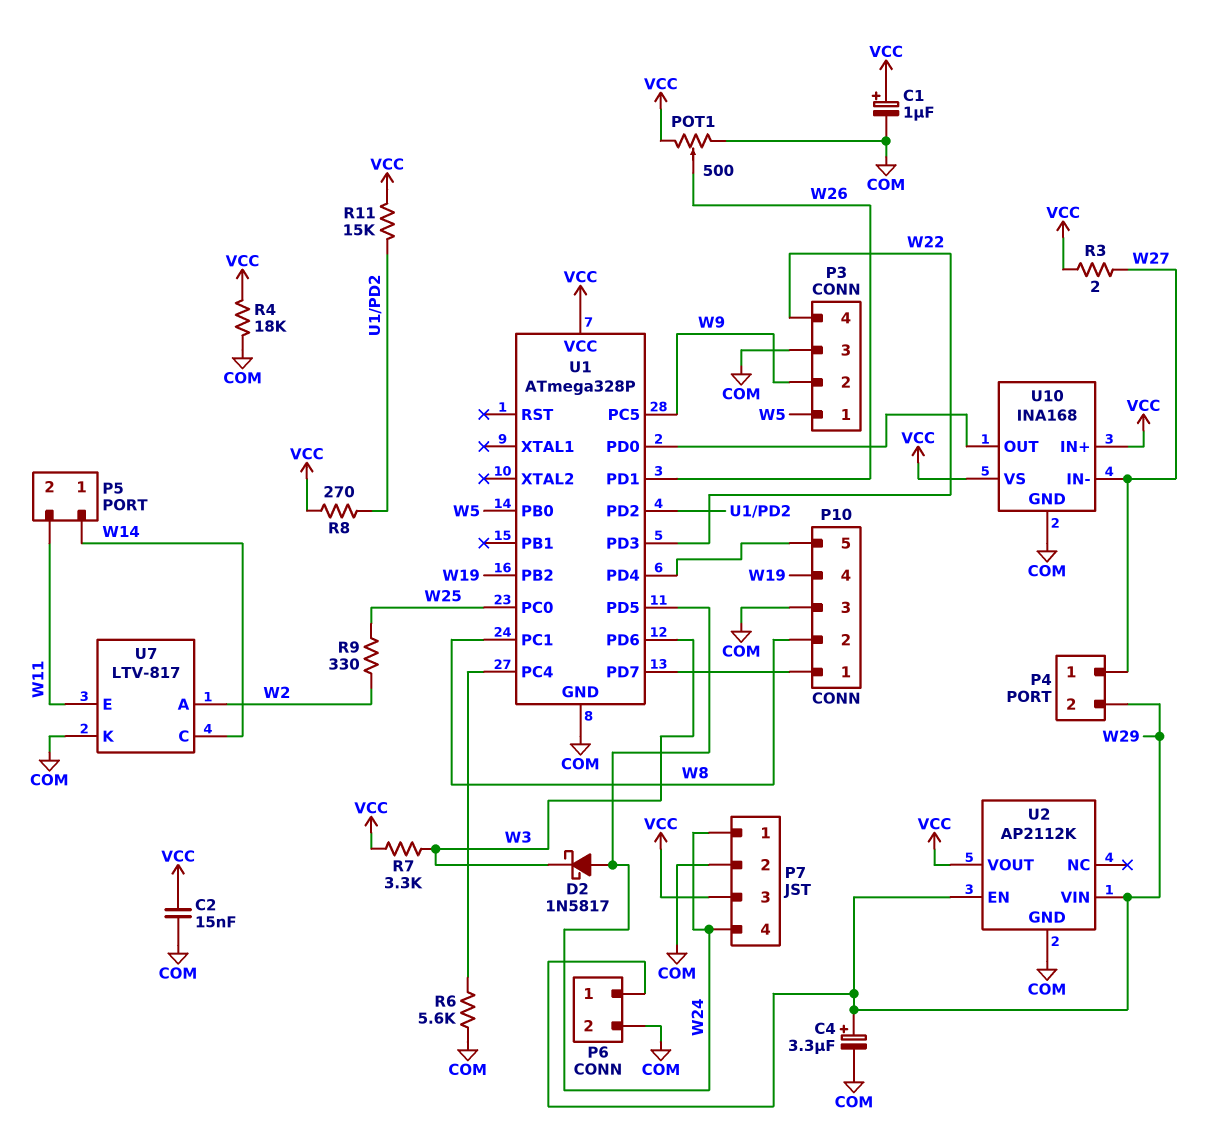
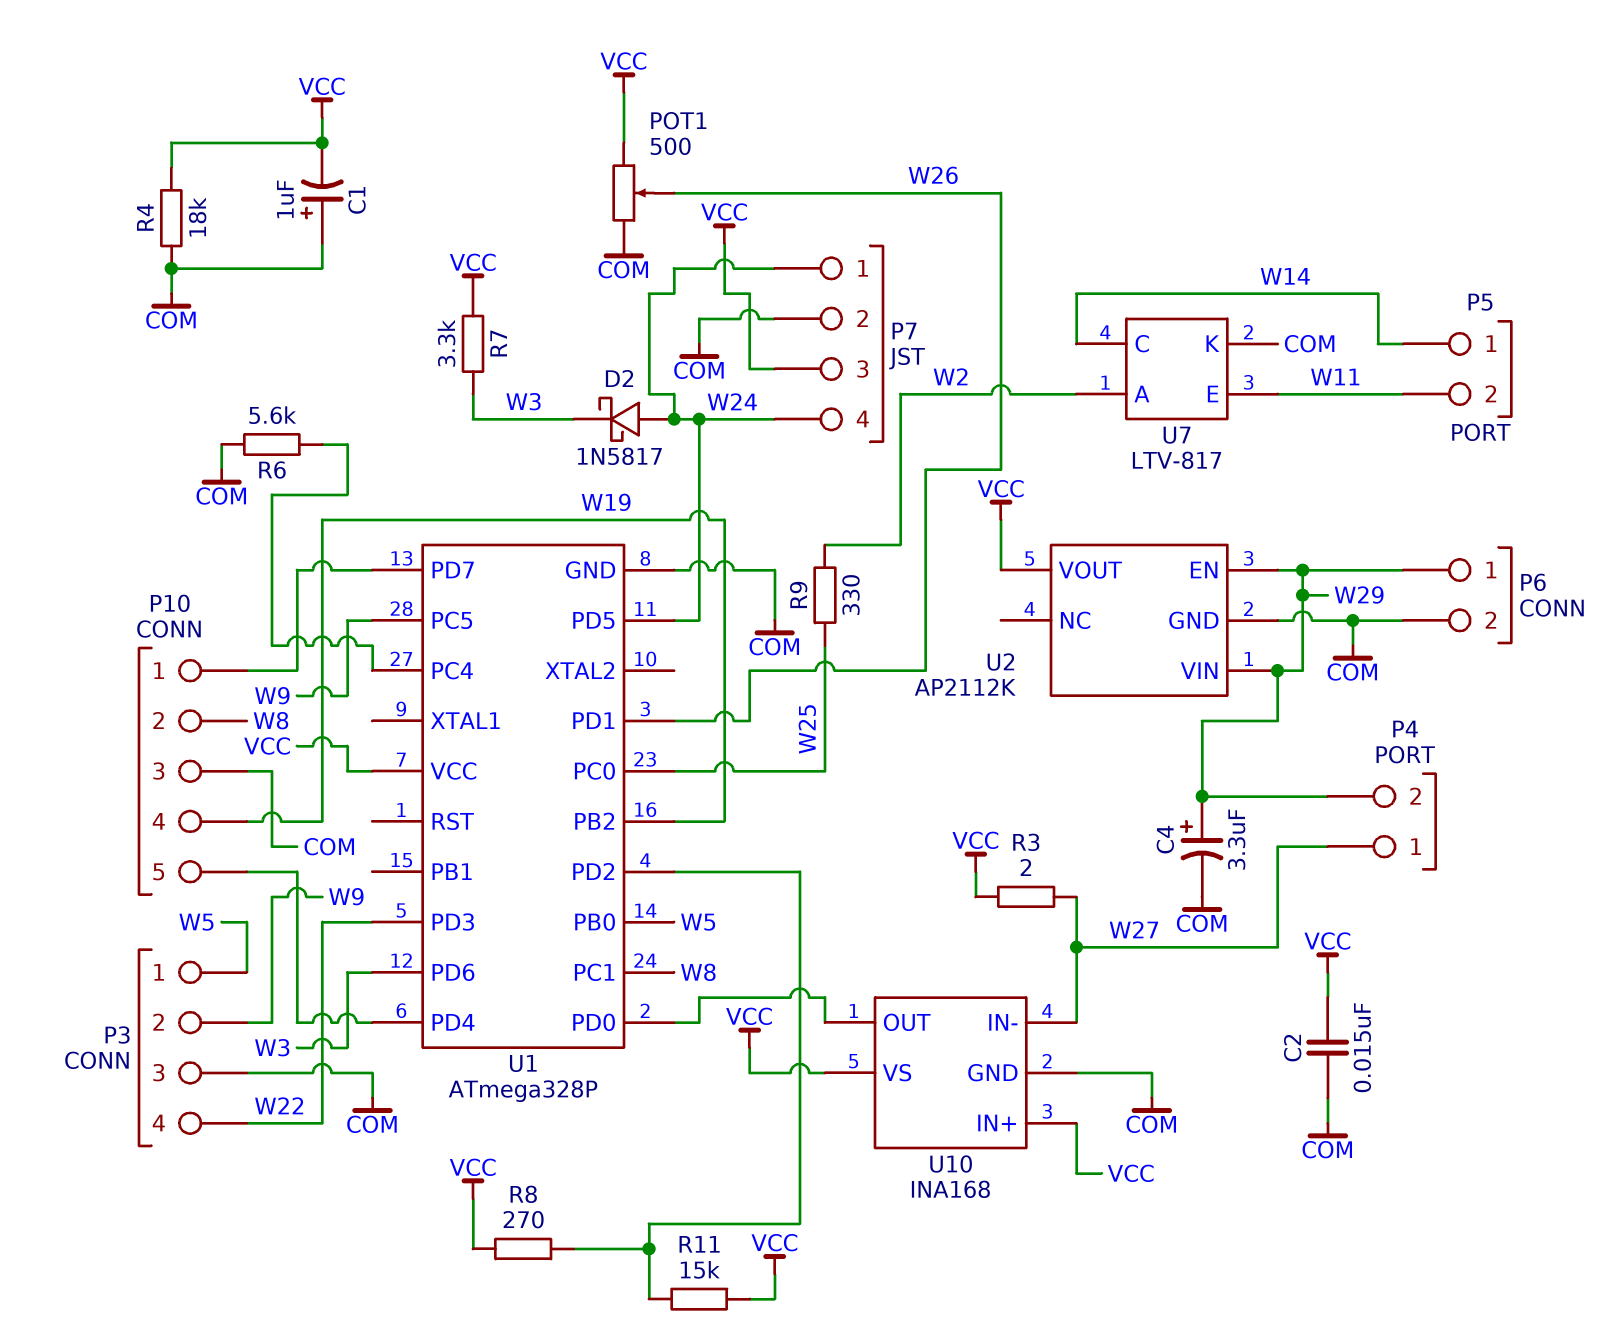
C1: 1uF (plus VCC, minus COM) -> 1uF (plus COM, minus VCC)

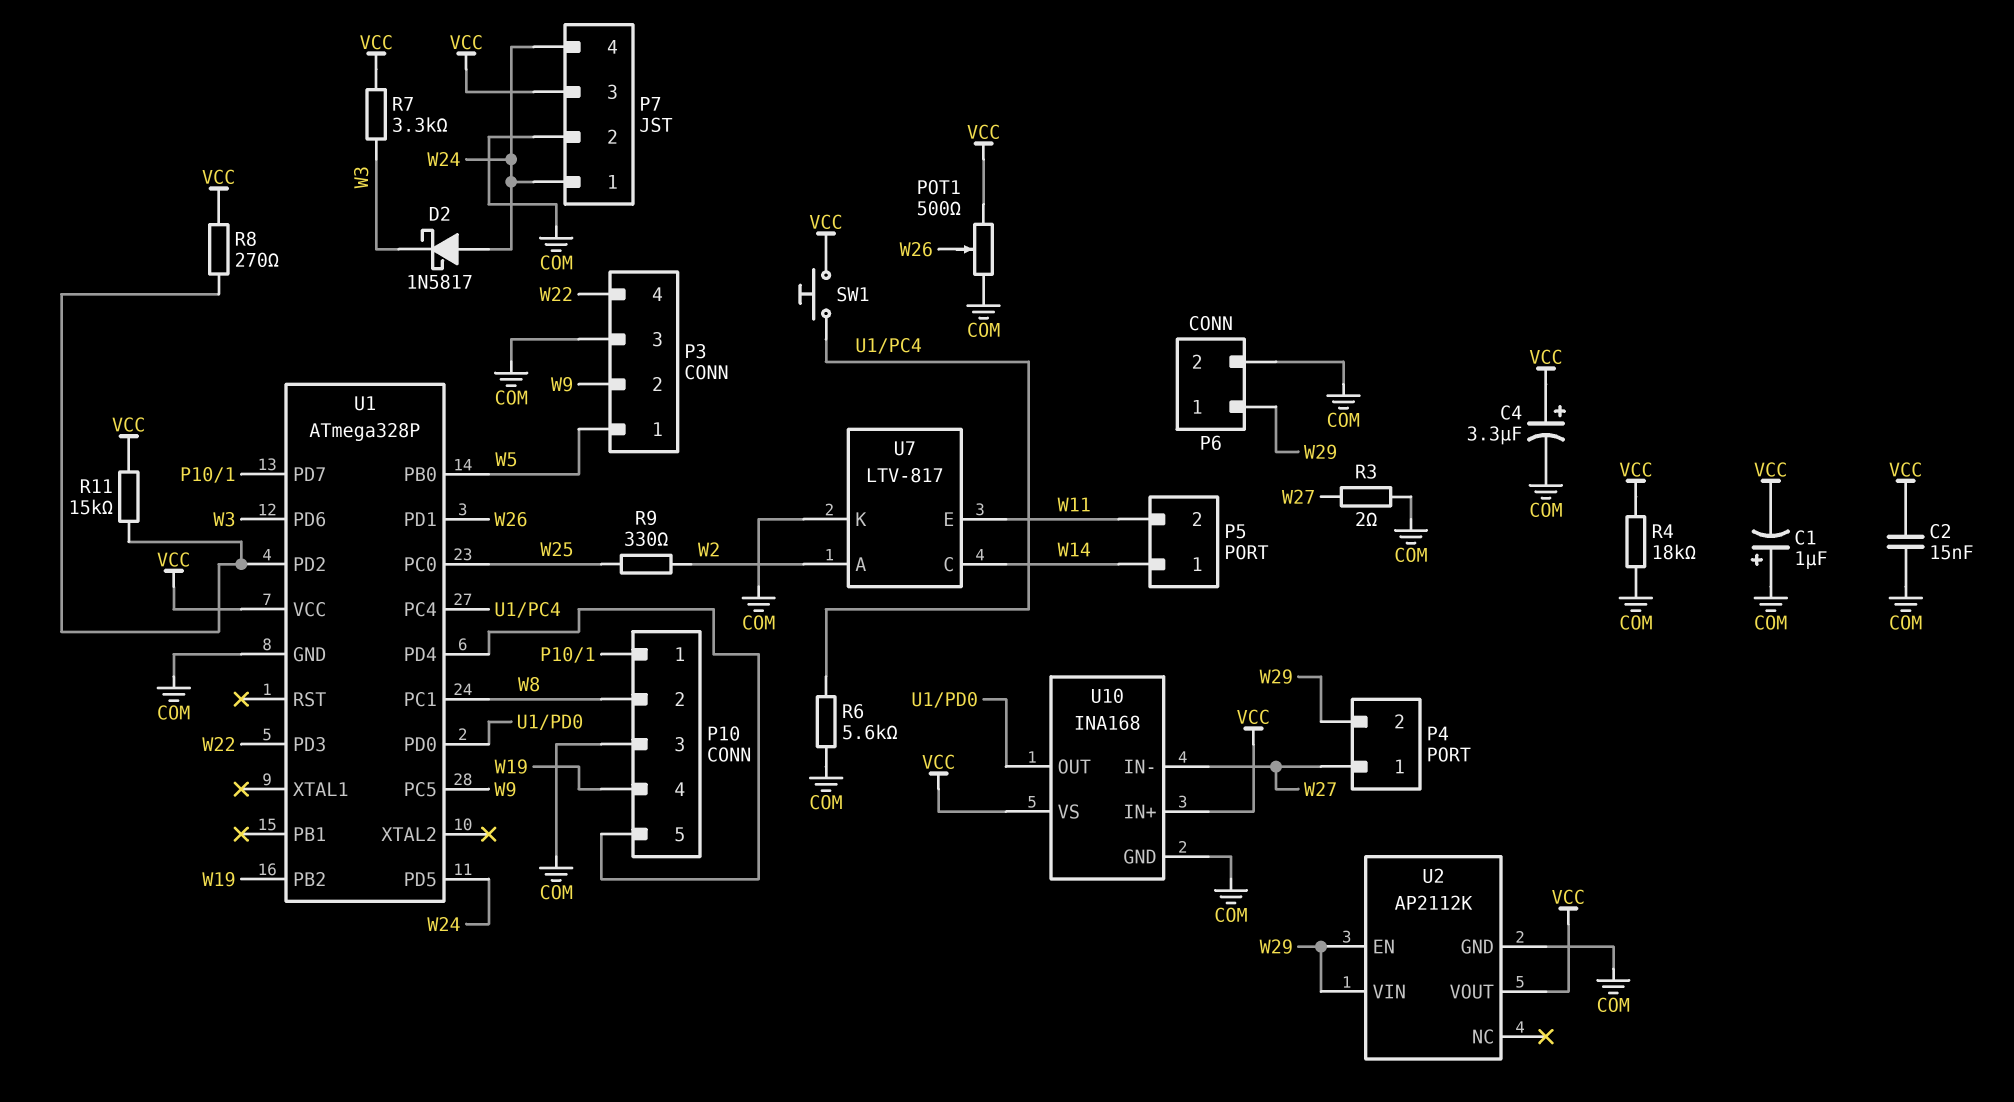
C4: 3.3uF (plus W29, minus COM) -> 3.3uF (plus VCC, minus COM)
R3: 2 (VCC, W27) -> 2 (COM, W27)
SW1: none -> button (U1/PC4, VCC)

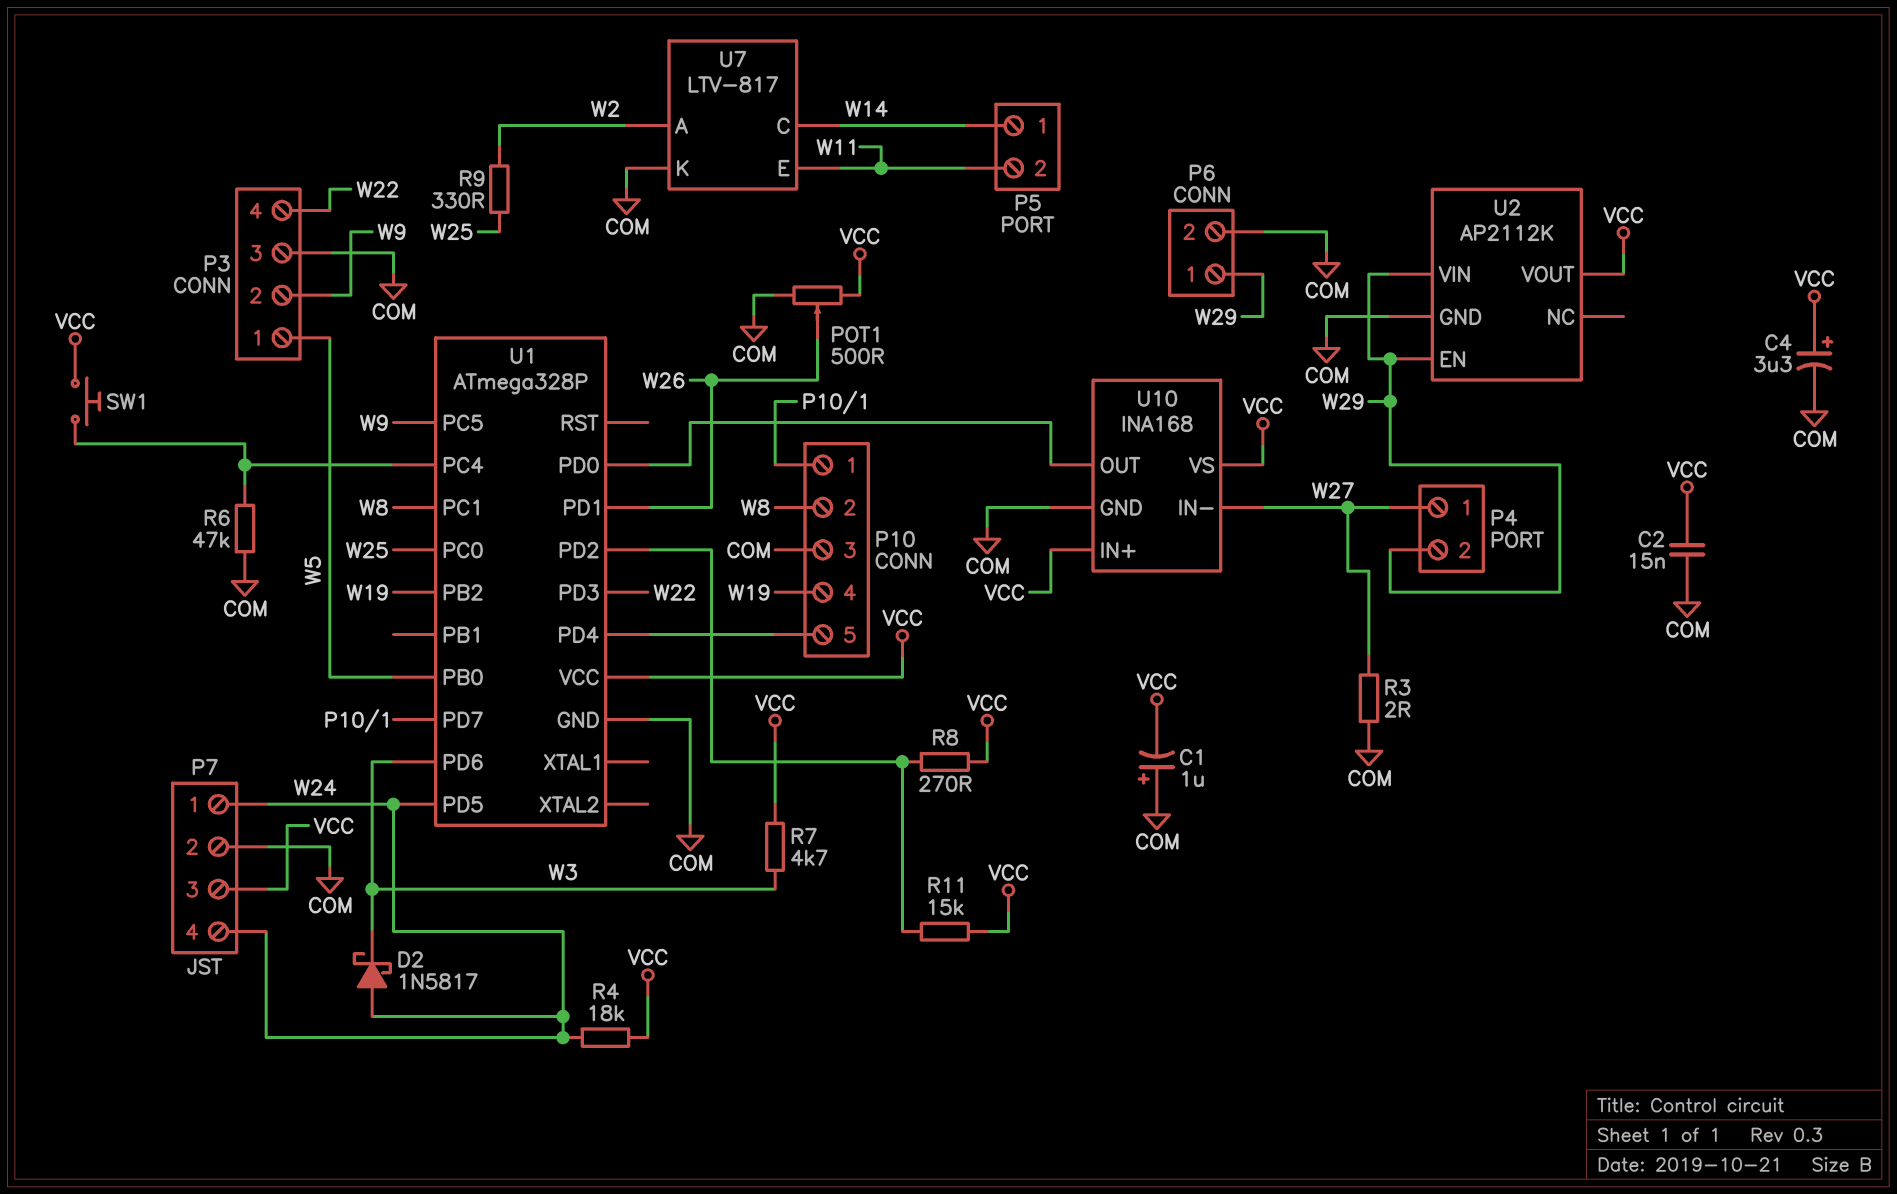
R4: 18k (COM, VCC) -> 18k (VCC, W24)
R6: 5.6k (COM, U1/PC4) -> 47k (COM, U1/PC4)
R7: 3.3k (VCC, W3) -> 4.7k (VCC, W3)

